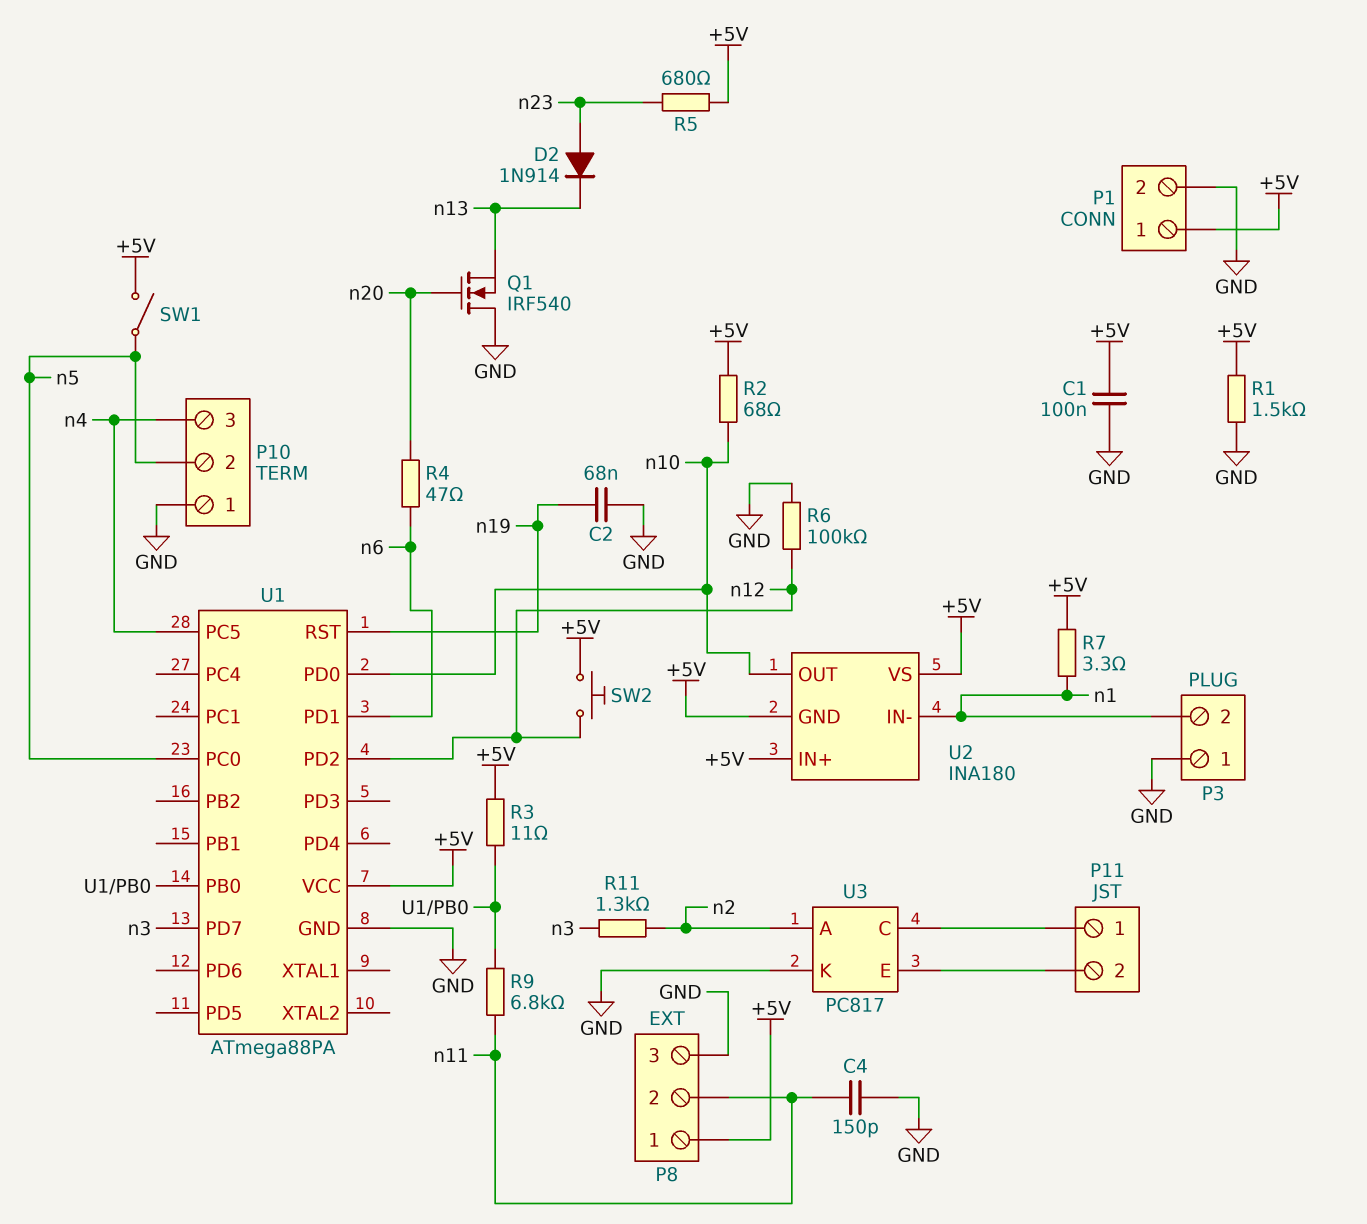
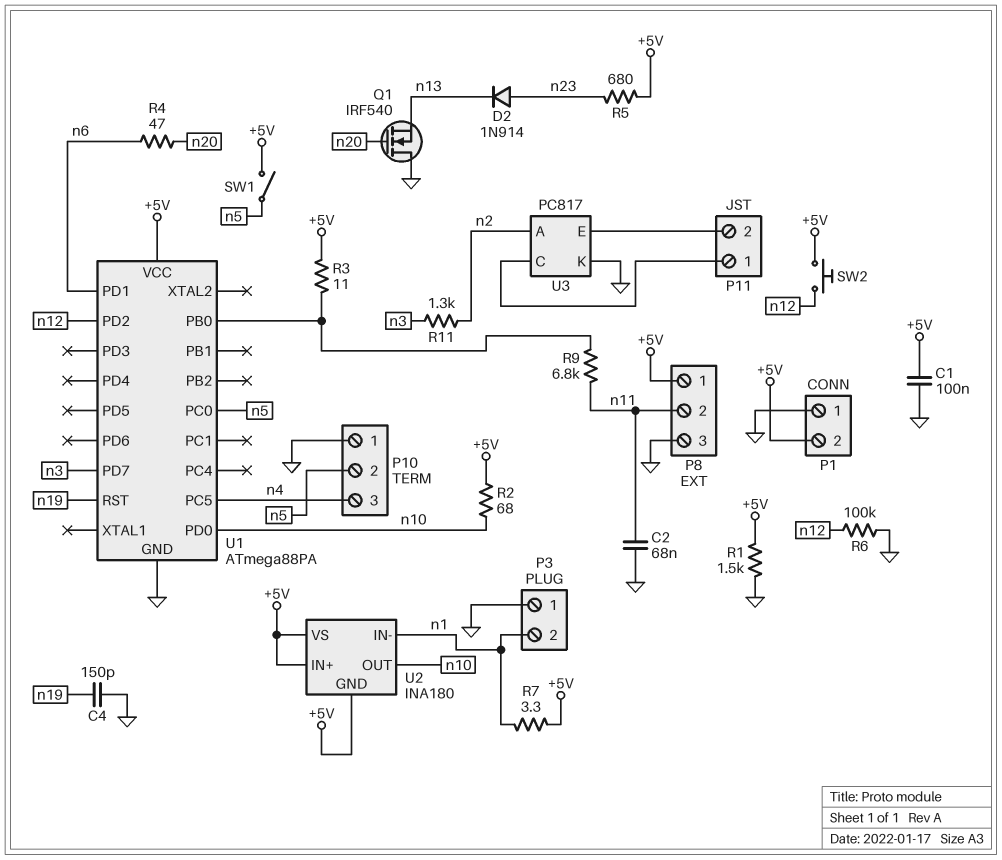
C2: 68nF (GND, n19) -> 68nF (GND, n11)
C4: 150pF (GND, n11) -> 150pF (GND, n19)
P1 pin 1: +5V -> GND
P1 pin 2: GND -> +5V

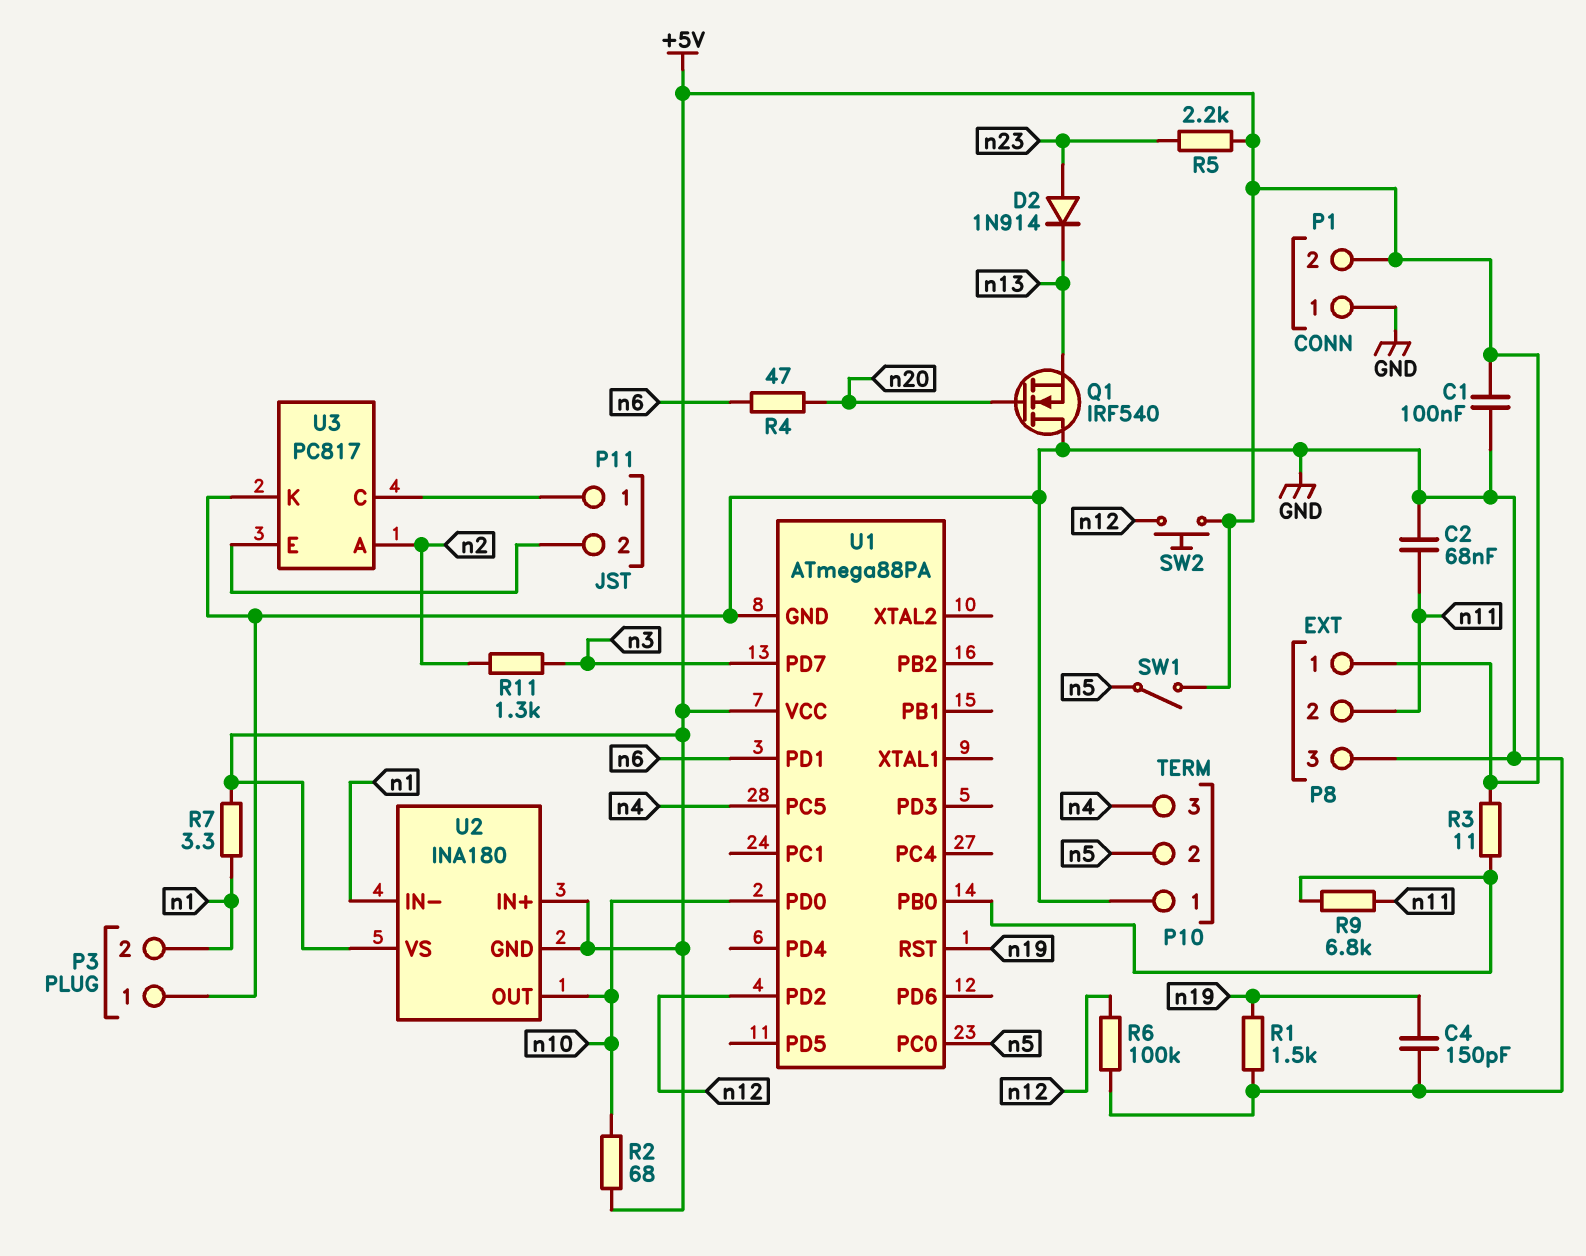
R1: 1.5k (+5V, GND) -> 1.5k (GND, n19)
R5: 680 (+5V, n23) -> 2.2k (+5V, n23)

